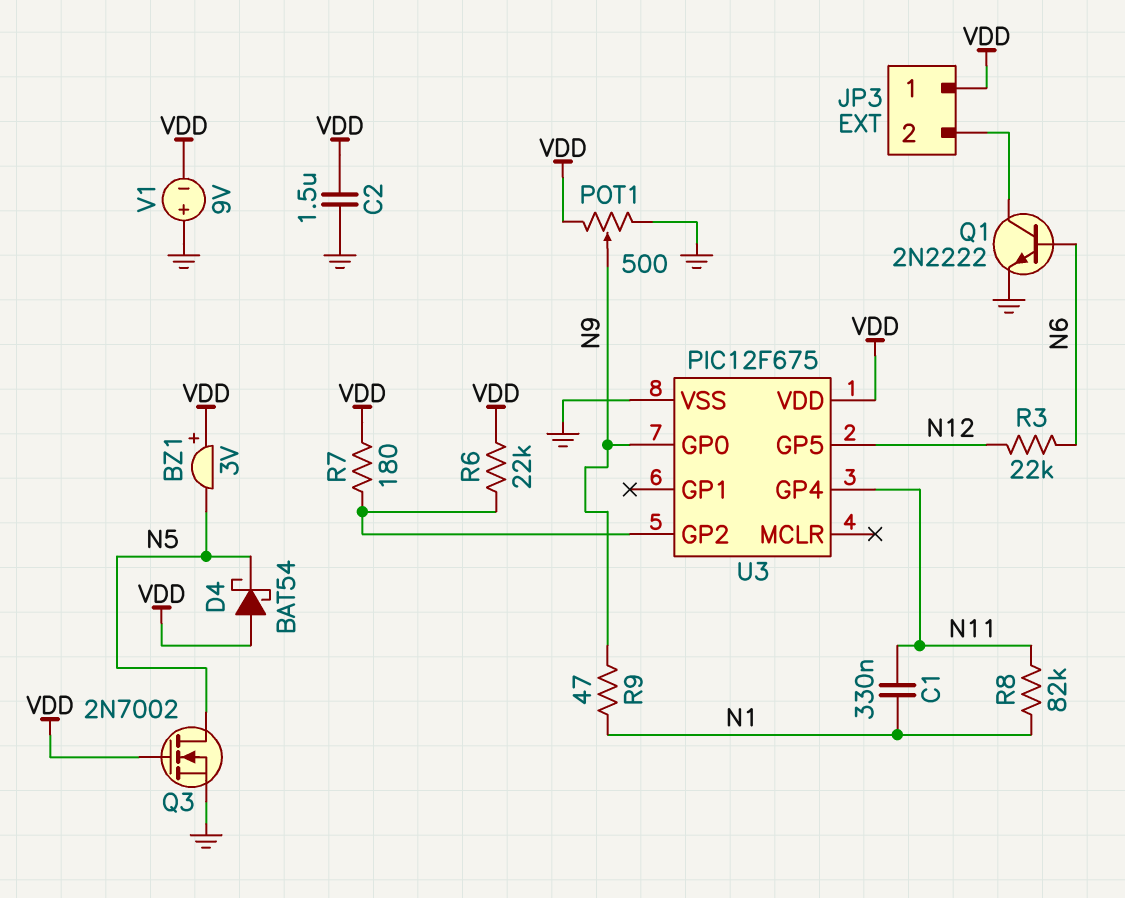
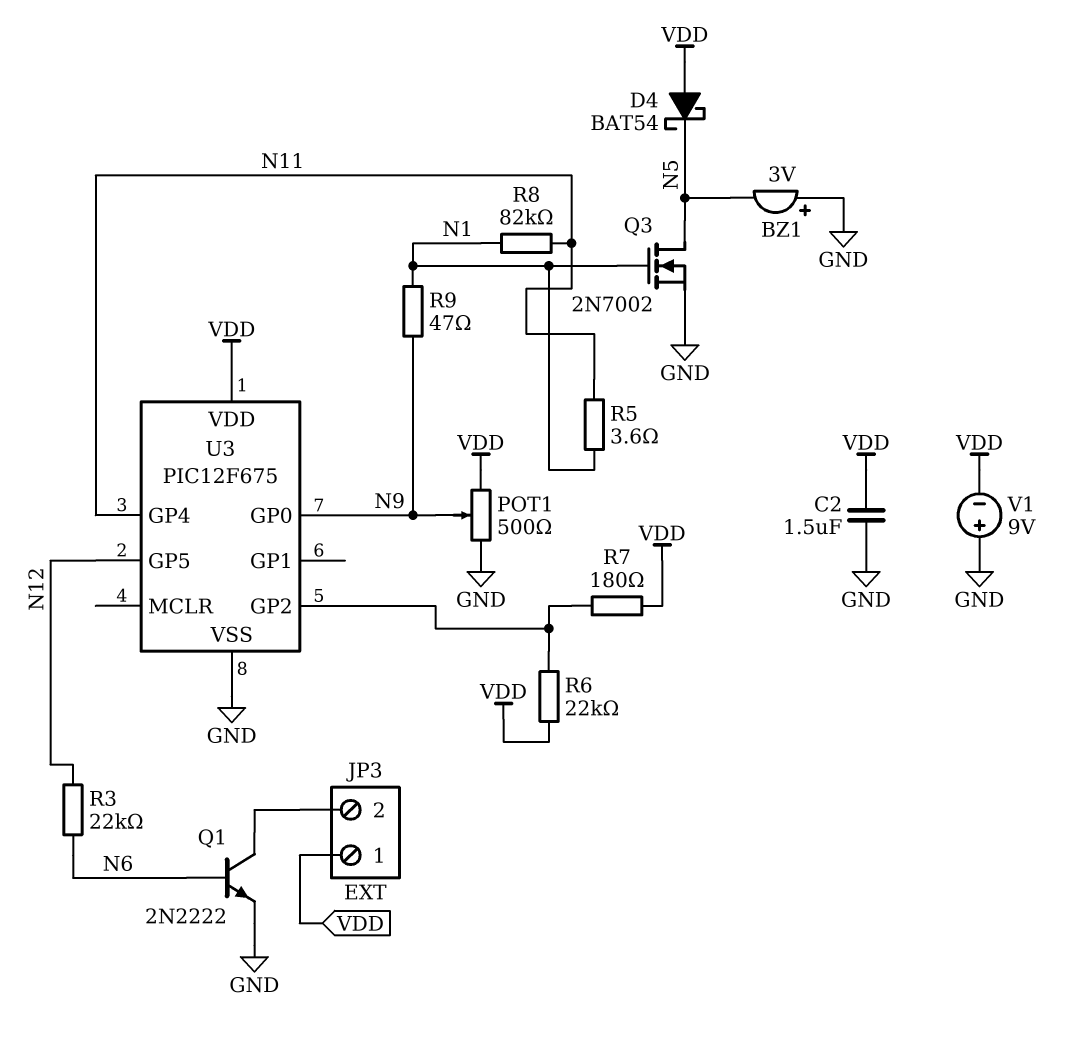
BZ1: buzzer 3V (plus VDD, minus N5) -> buzzer 3V (plus GND, minus N5)
C1: 330nF (N1, N11) -> none
Q3: NMOS 2N7002 (G VDD, D N5, S GND) -> NMOS 2N7002 (G N1, D N5, S GND)
R5: none -> 3.6 (N1, N11)

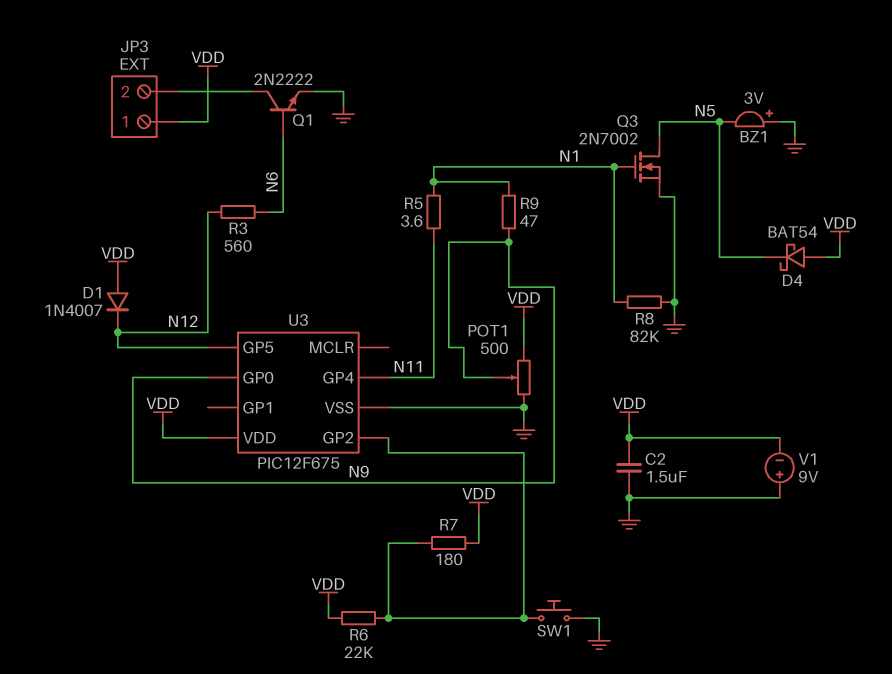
D1: none -> diode 1N4007 (A VDD, K N12)
R3: 22k (N6, N12) -> 560 (N6, N12)
R8: 82k (N1, N11) -> 82k (GND, N1)
SW1: none -> button (GND, U3/GP2)

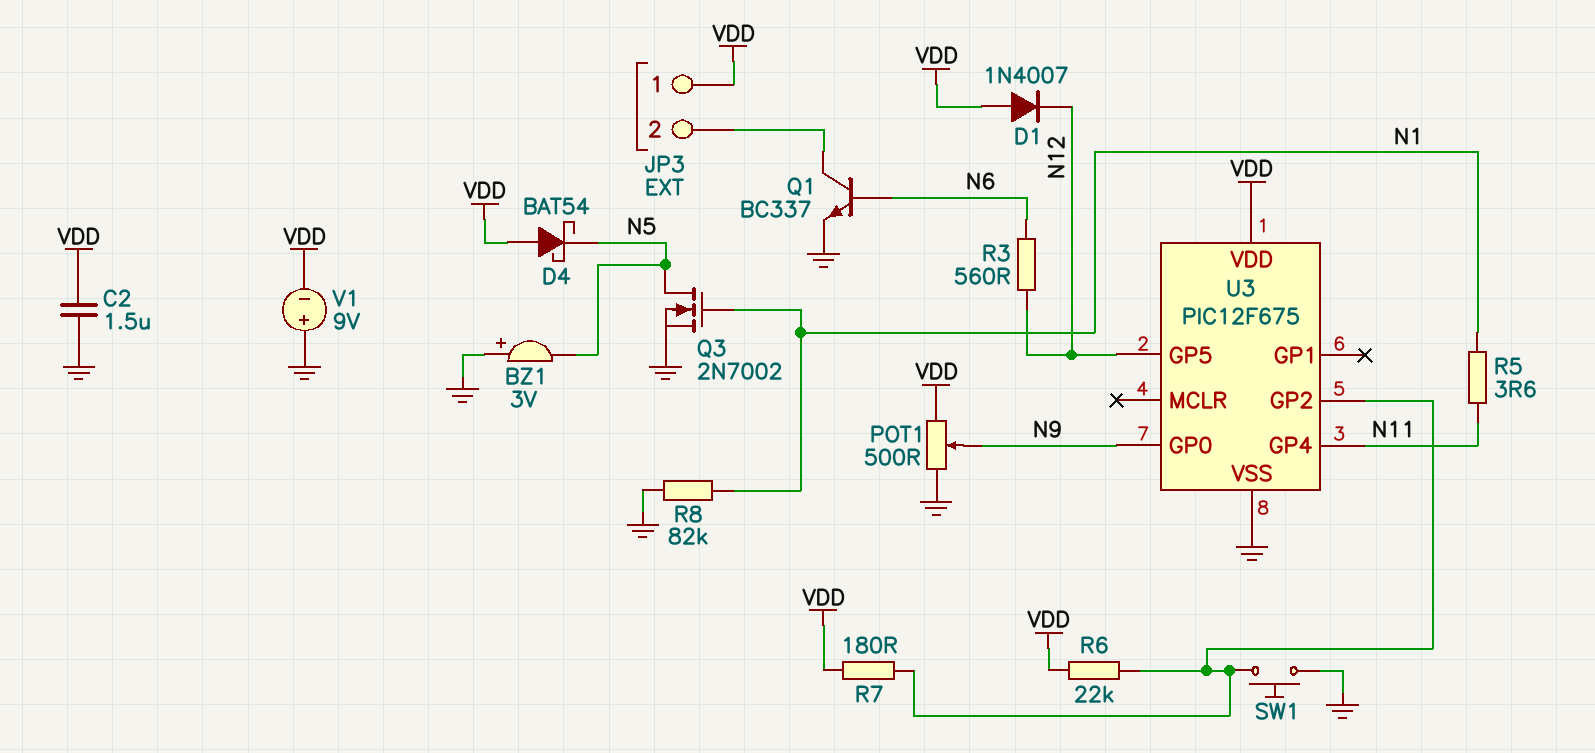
Q1: NPN 2N2222 (B N6, C JP3/2, E GND) -> NPN BC337 (B N6, C JP3/2, E GND)
R9: 47 (N1, N9) -> none

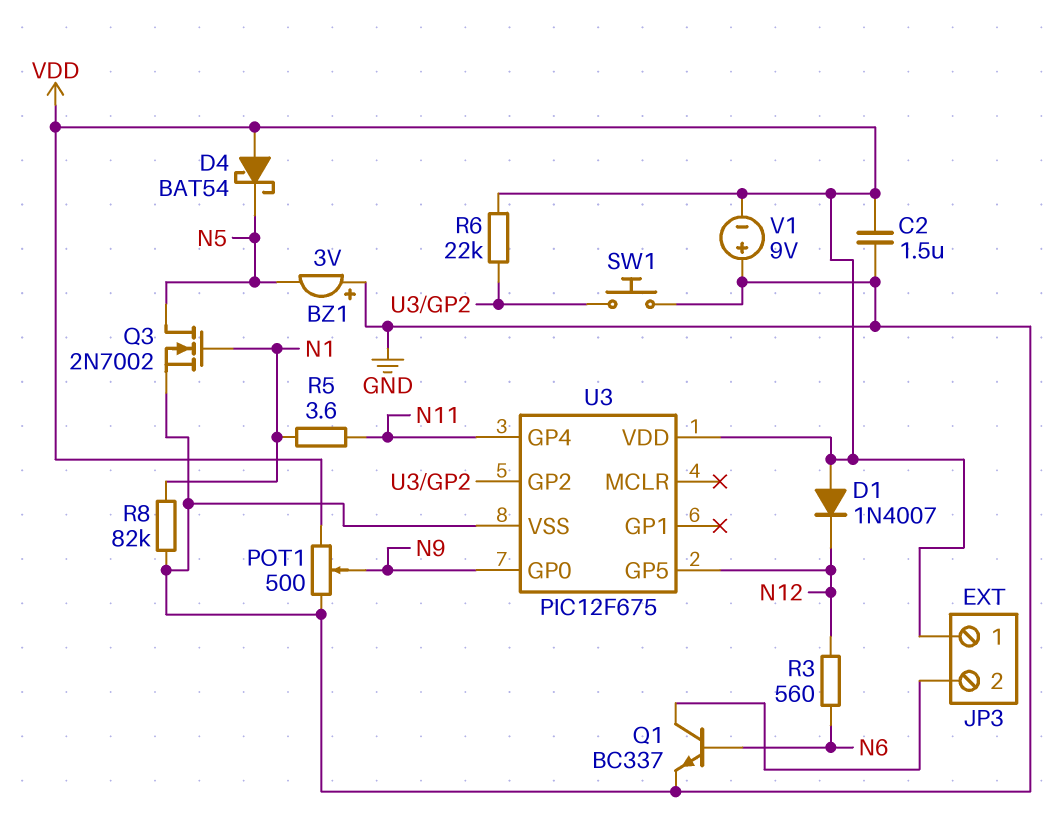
R7: 180 (U3/GP2, VDD) -> none

